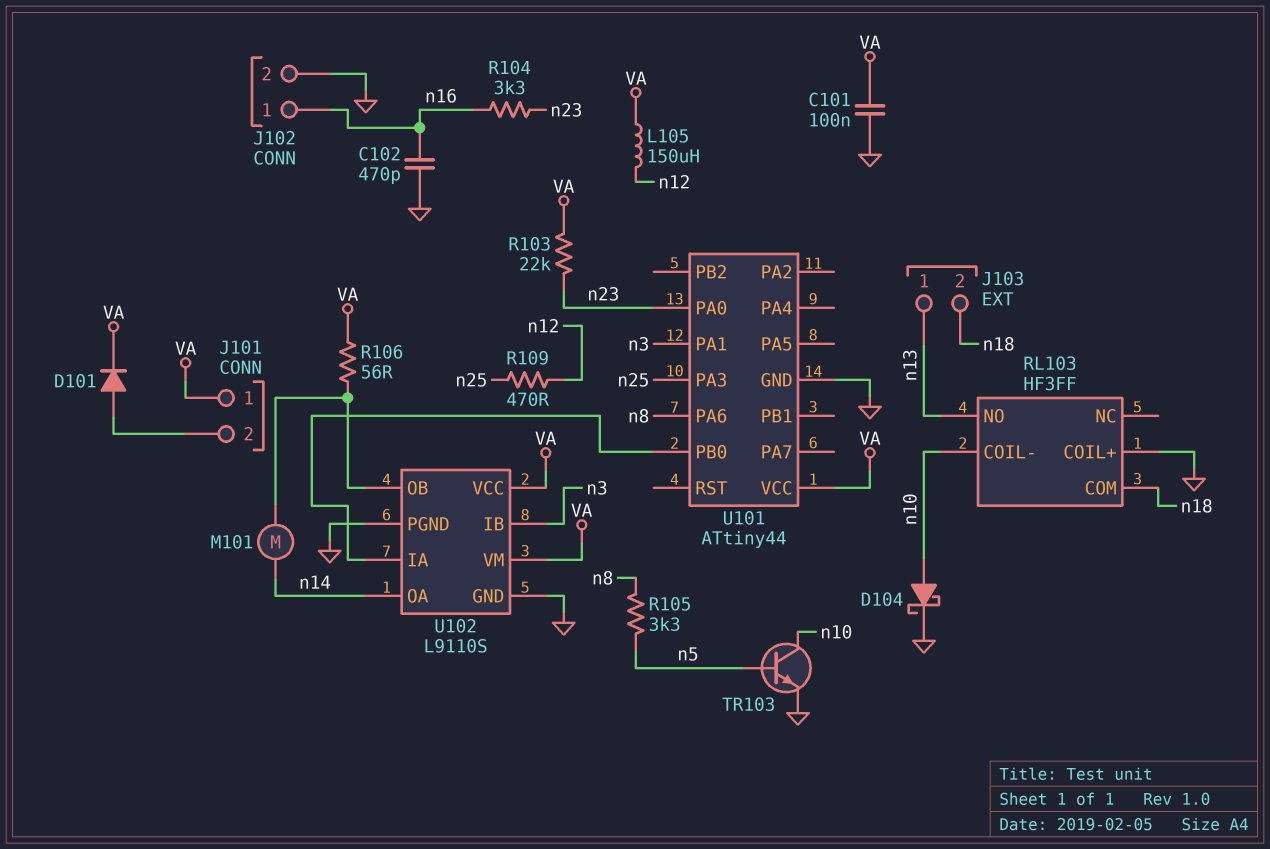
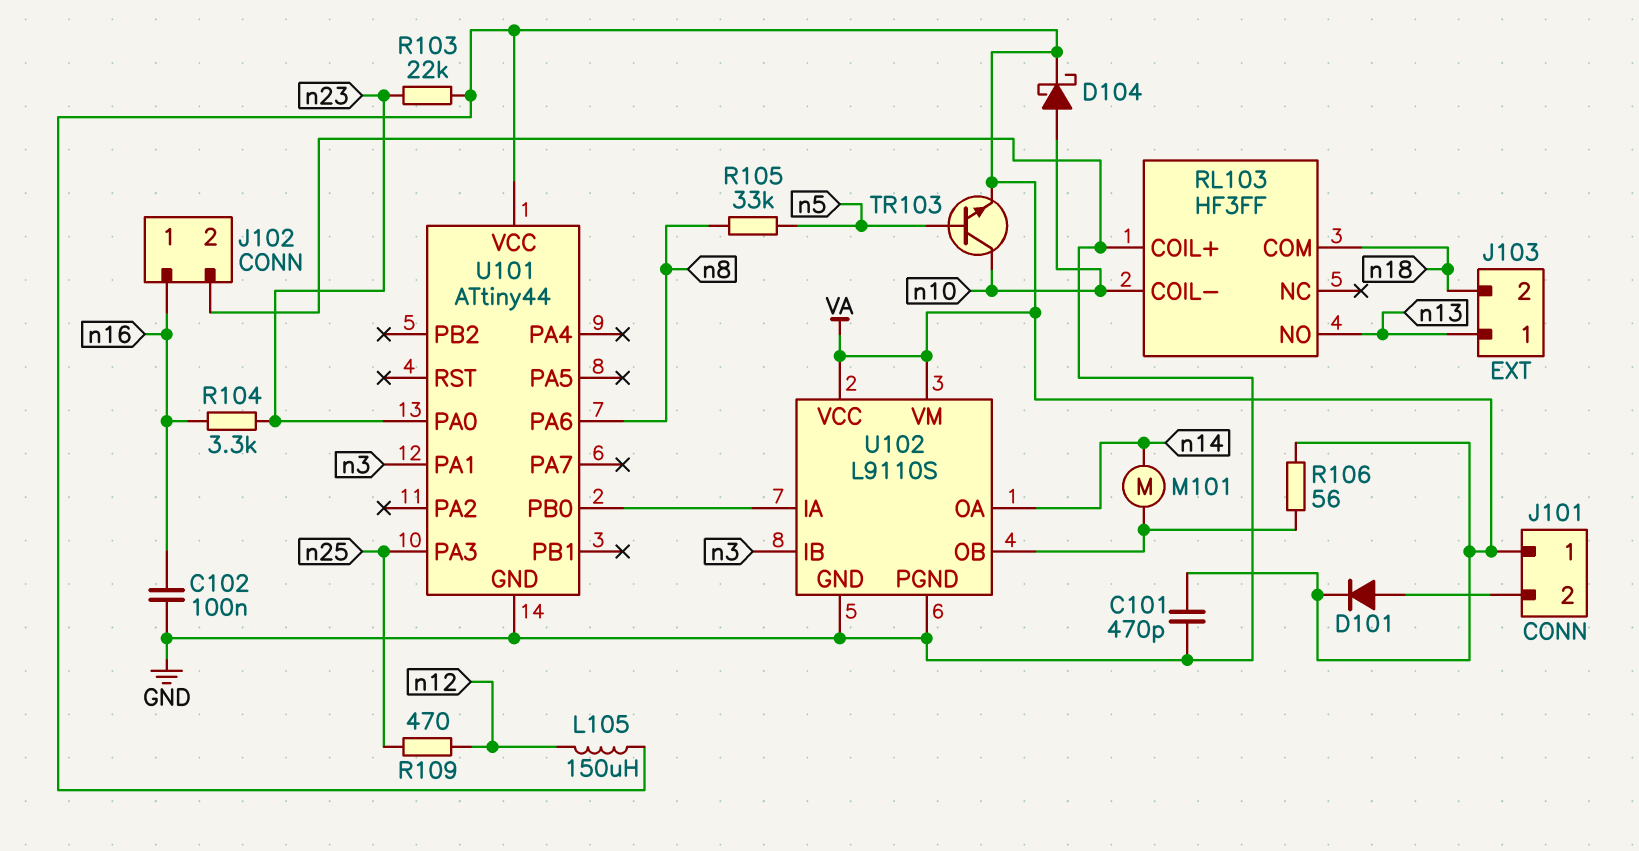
C101: 100nF (GND, VA) -> 470pF (GND, VA)
C102: 470pF (GND, n16) -> 100nF (GND, n16)
D104: schottky (A n10, K GND) -> schottky (A n10, K VA)
R105: 3.3k (n5, n8) -> 33k (n5, n8)
TR103: NPN (B n5, C n10, E GND) -> NPN (B n5, C n10, E VA)

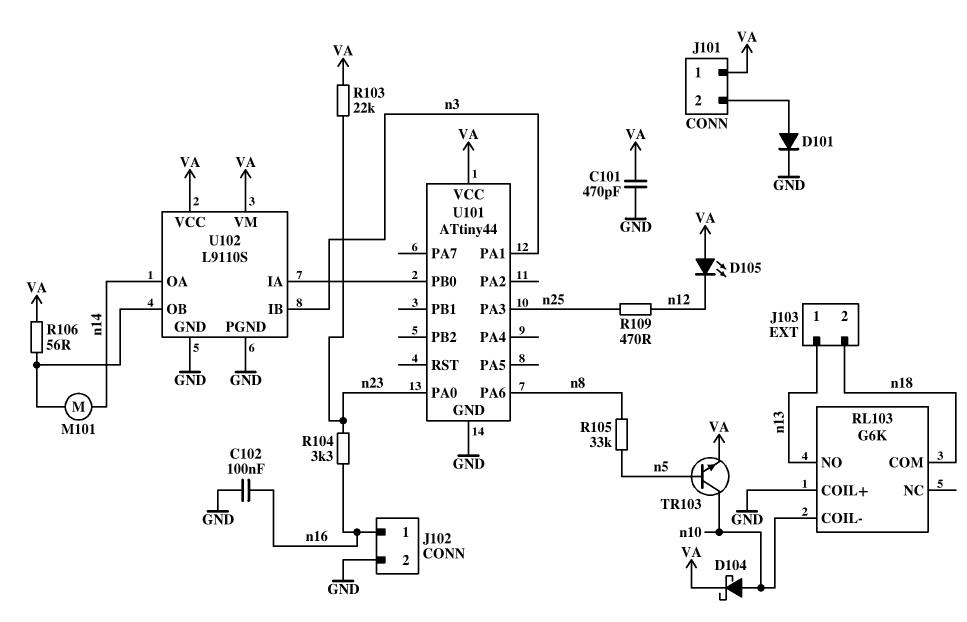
D101: diode (A J101/2, K VA) -> diode (A J101/2, K GND)
D105: none -> LED (A VA, K n12)
L105: 150uH (VA, n12) -> none
RL103: HF3FF -> G6K

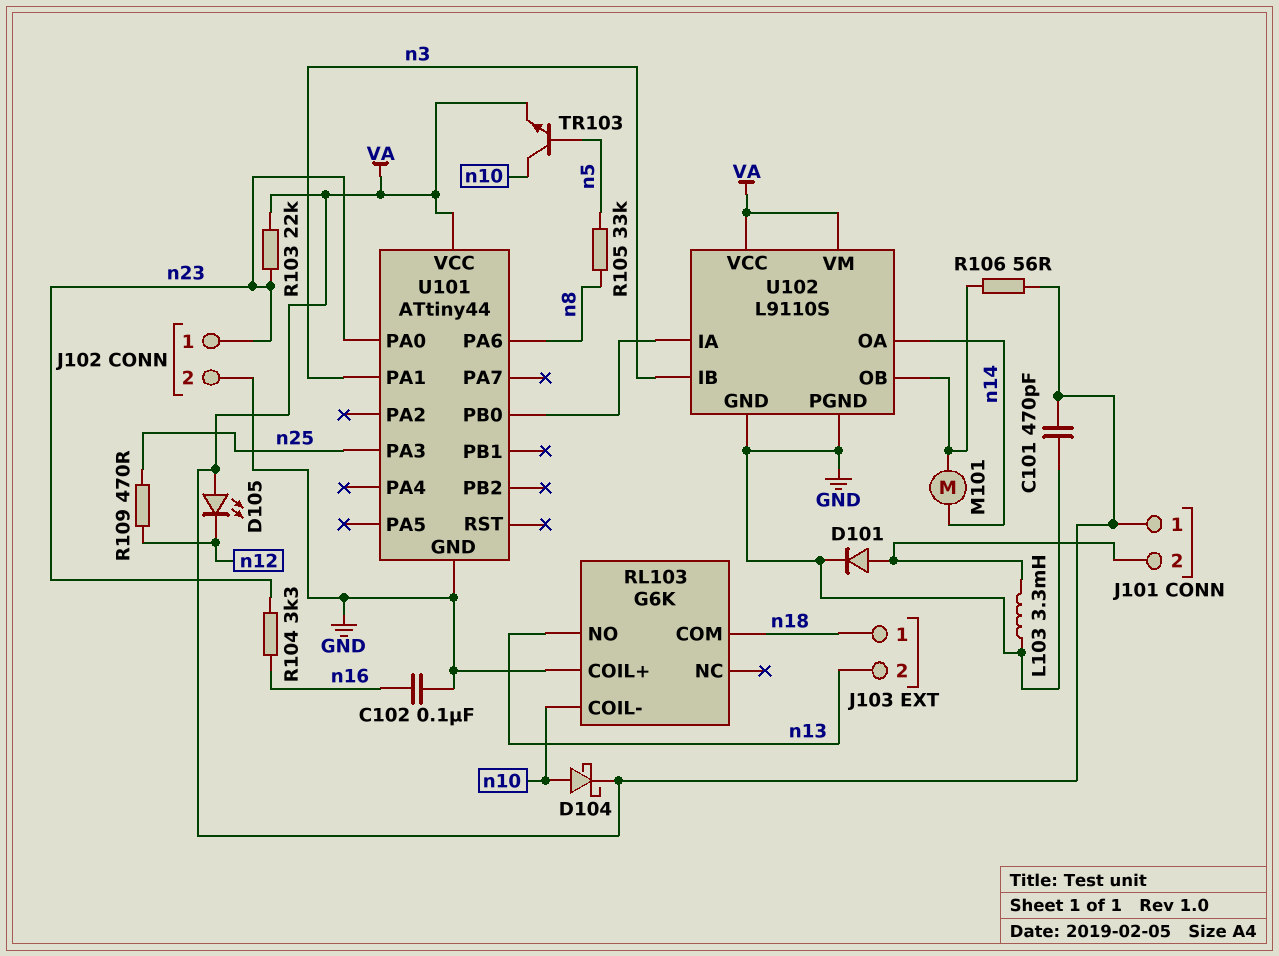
J102 pin 1: n16 -> n23
J103 pin 1: n13 -> n18
J103 pin 2: n18 -> n13
L103: none -> 3.3mH (GND, J101/2)

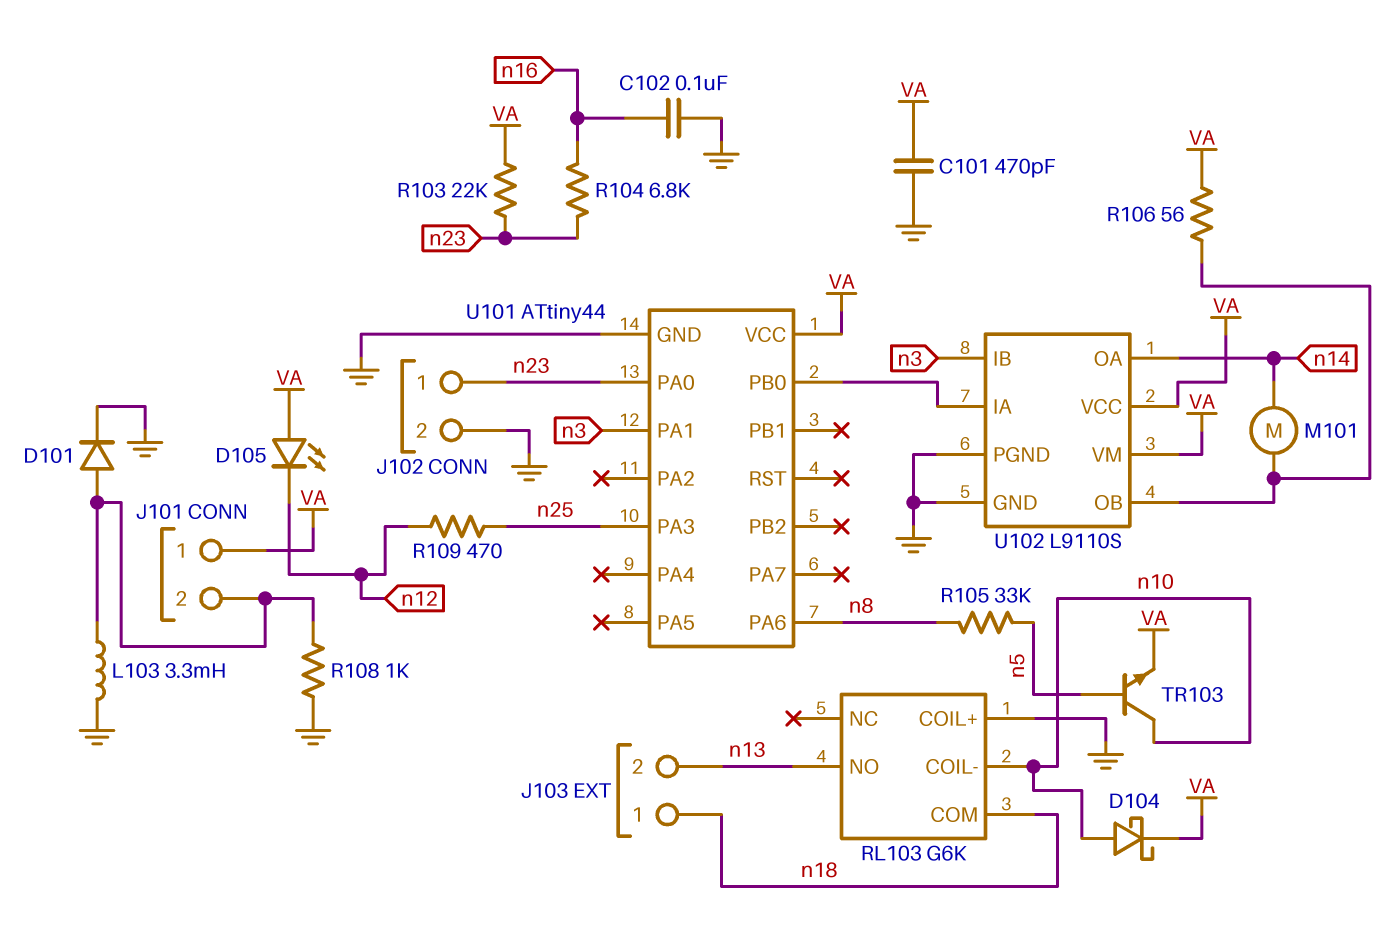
R104: 3.3k (n16, n23) -> 6.8k (n16, n23)
R108: none -> 1k (GND, J101/2)

